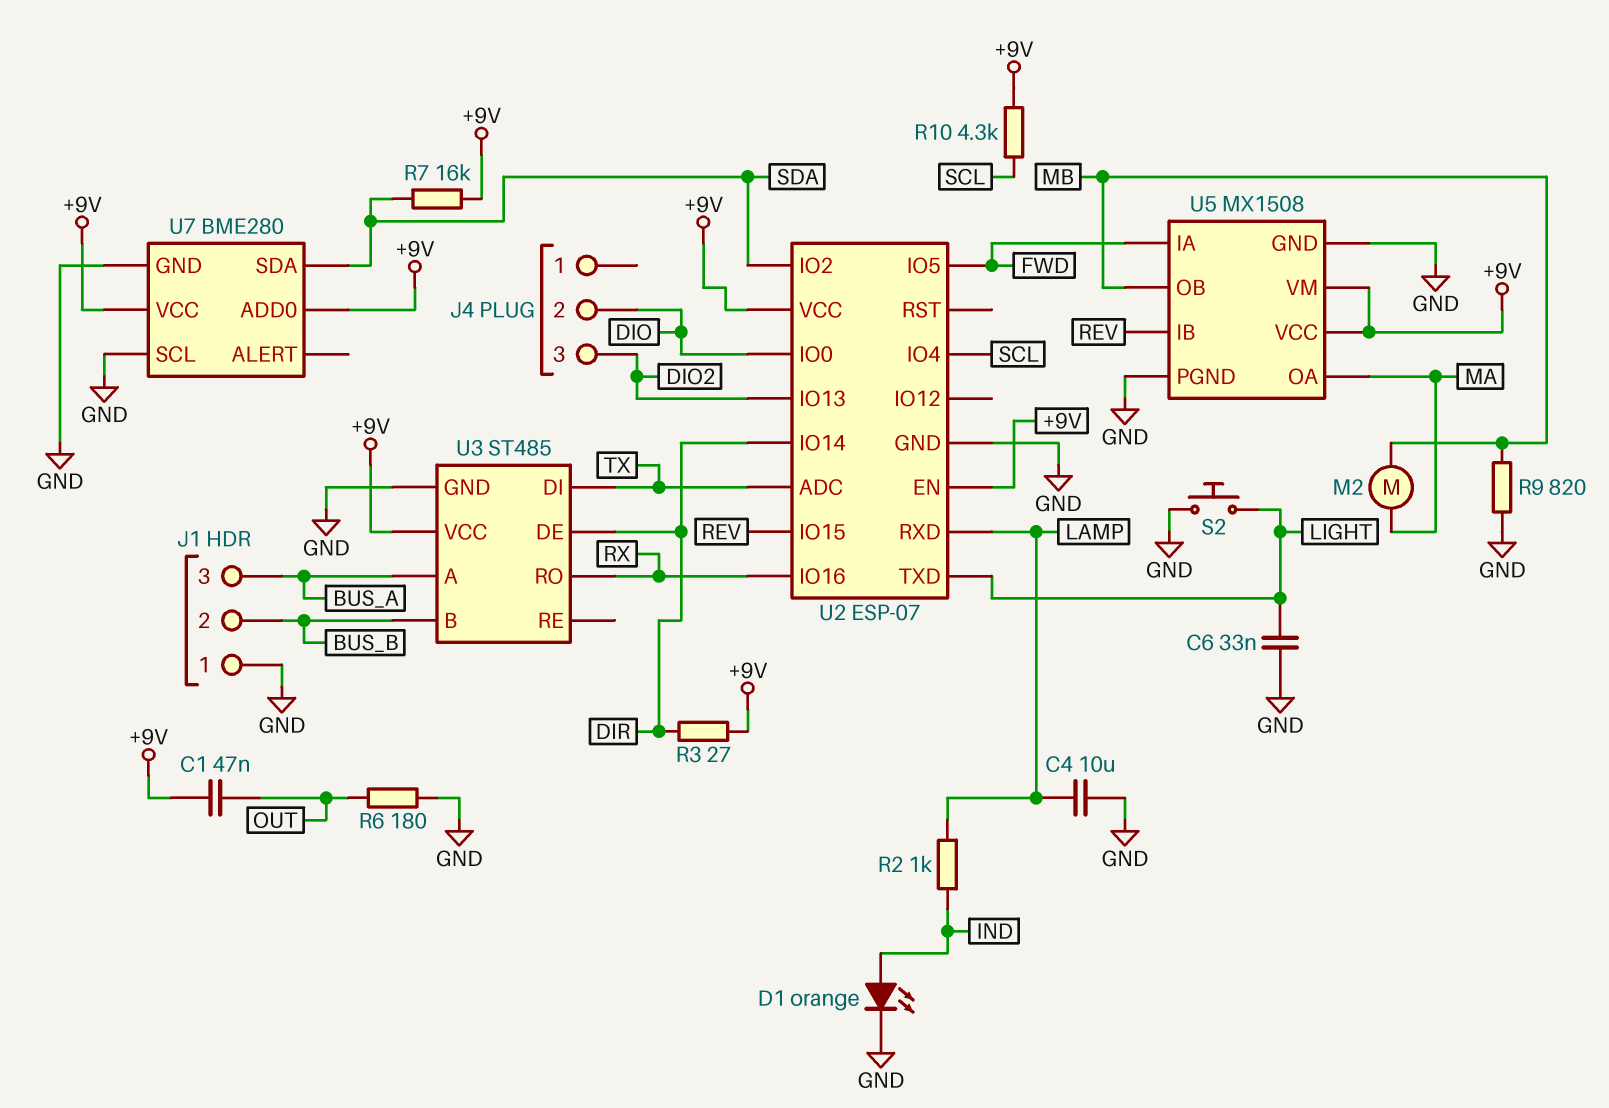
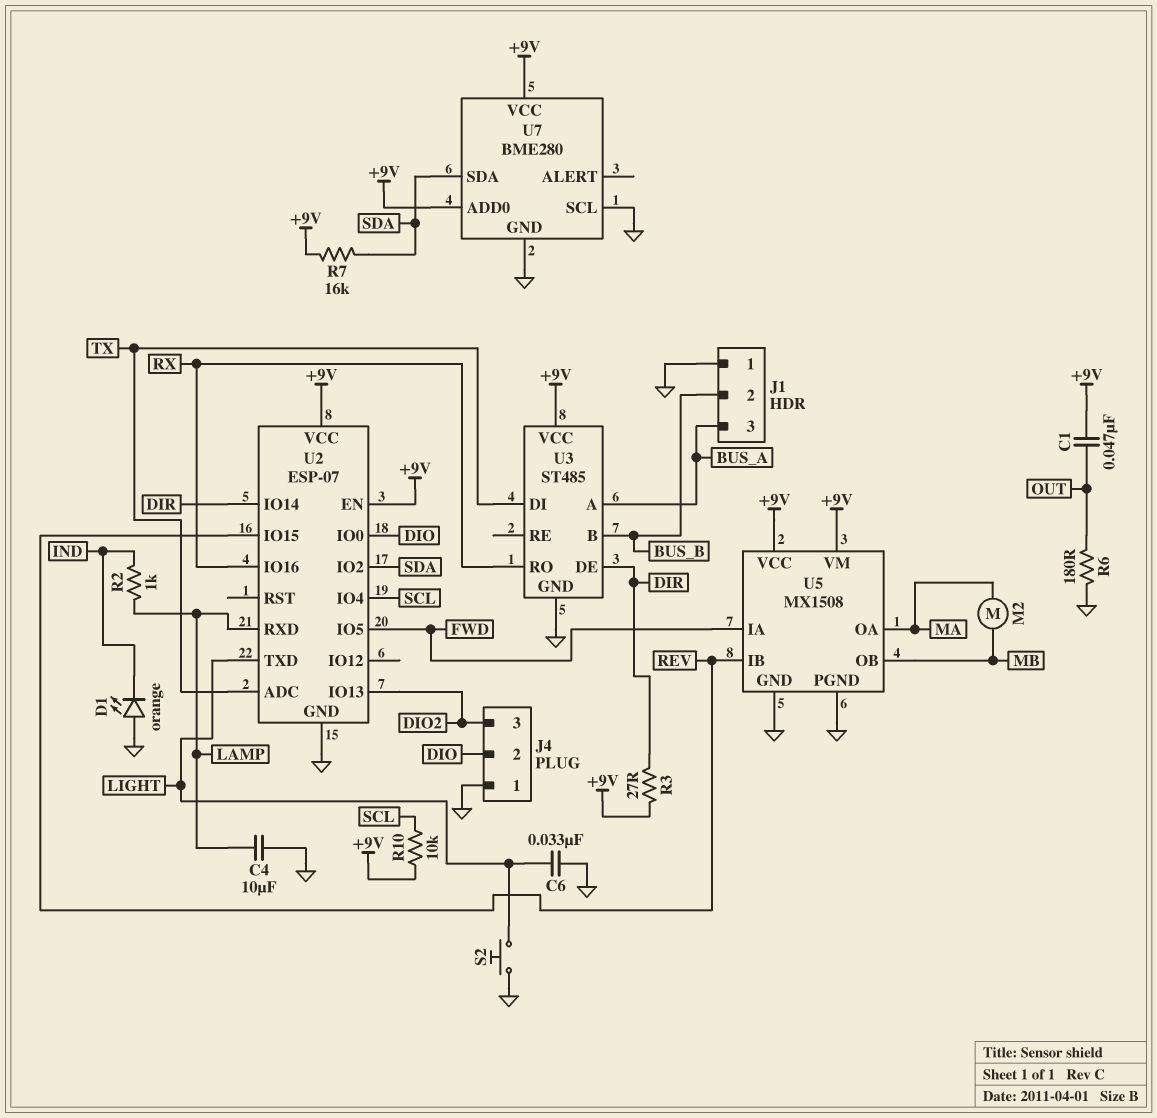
D1: LED orange (A IND, K GND) -> LED orange (A GND, K IND)
J4 pin 1: none -> GND
R9: 820 (GND, MB) -> none
R10: 4.3k (+9V, SCL) -> 10k (+9V, SCL)

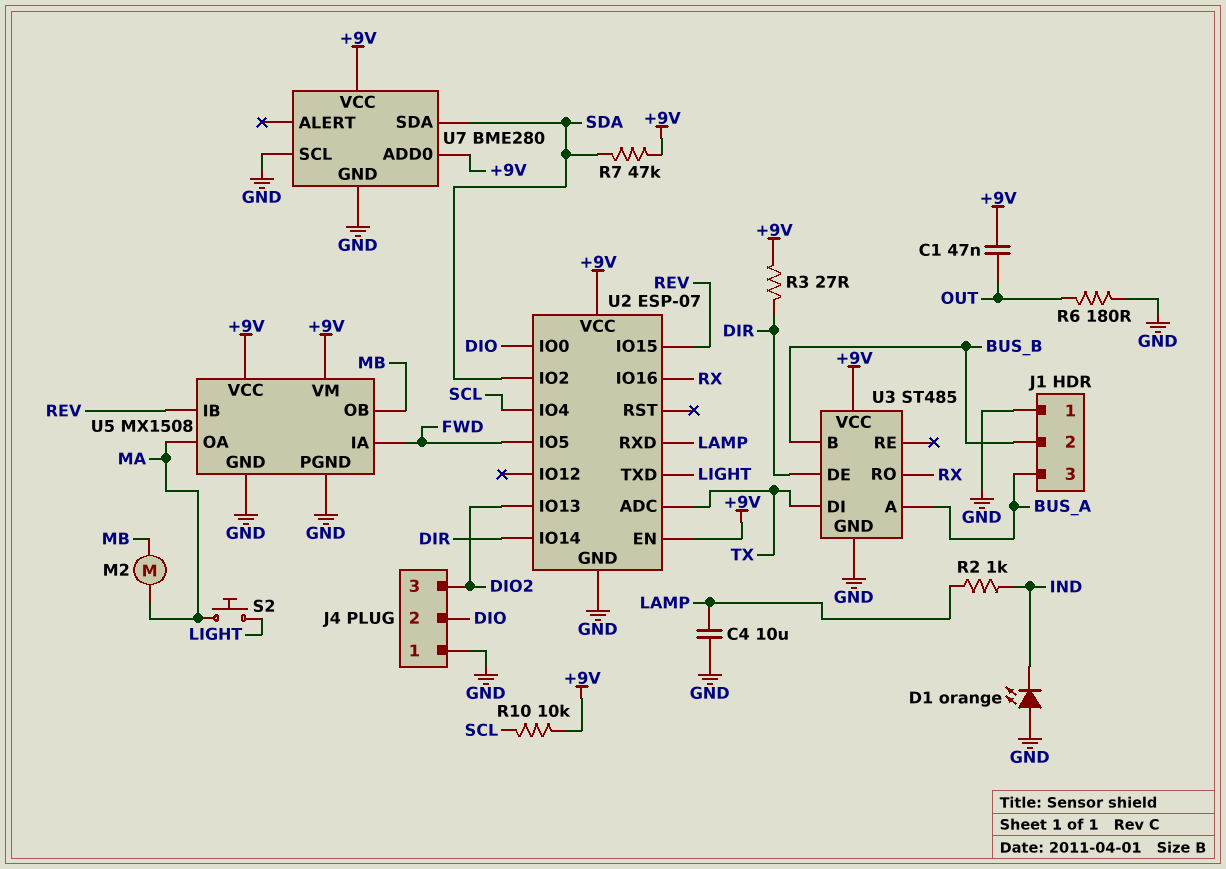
C6: 33nF (GND, LIGHT) -> none
R7: 16k (+9V, SDA) -> 47k (+9V, SDA)
S2: button (GND, LIGHT) -> button (LIGHT, MA)

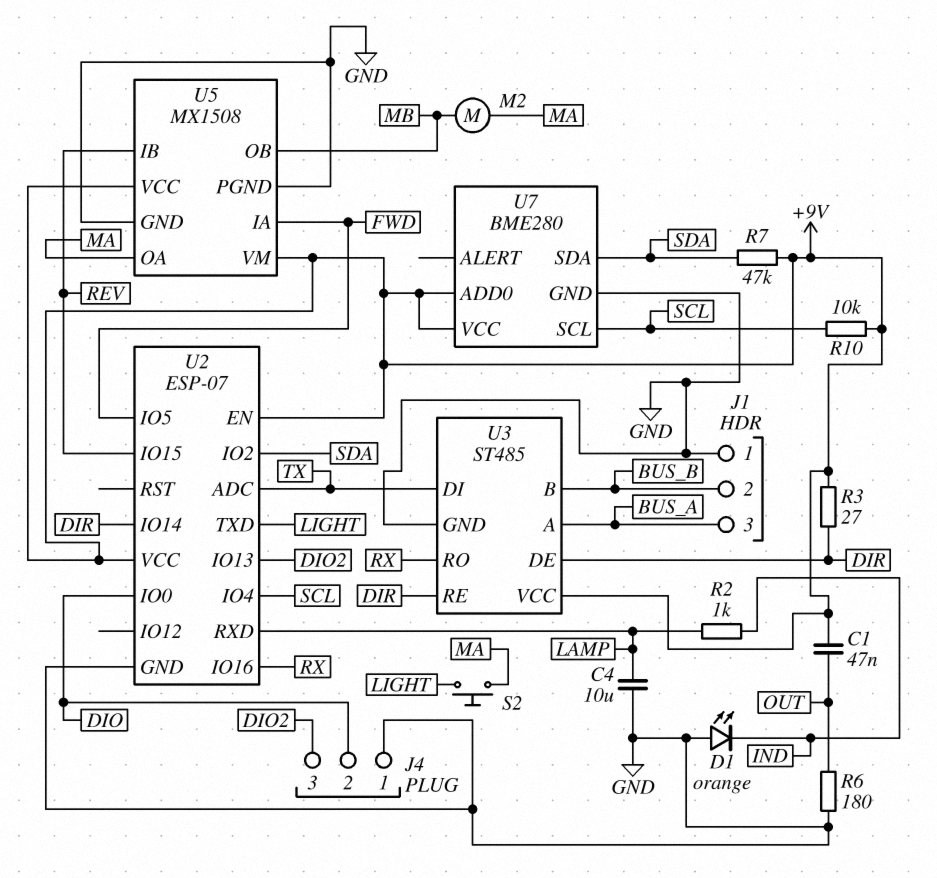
U3 pin RE: none -> DIR
U7 pin SCL: GND -> SCL

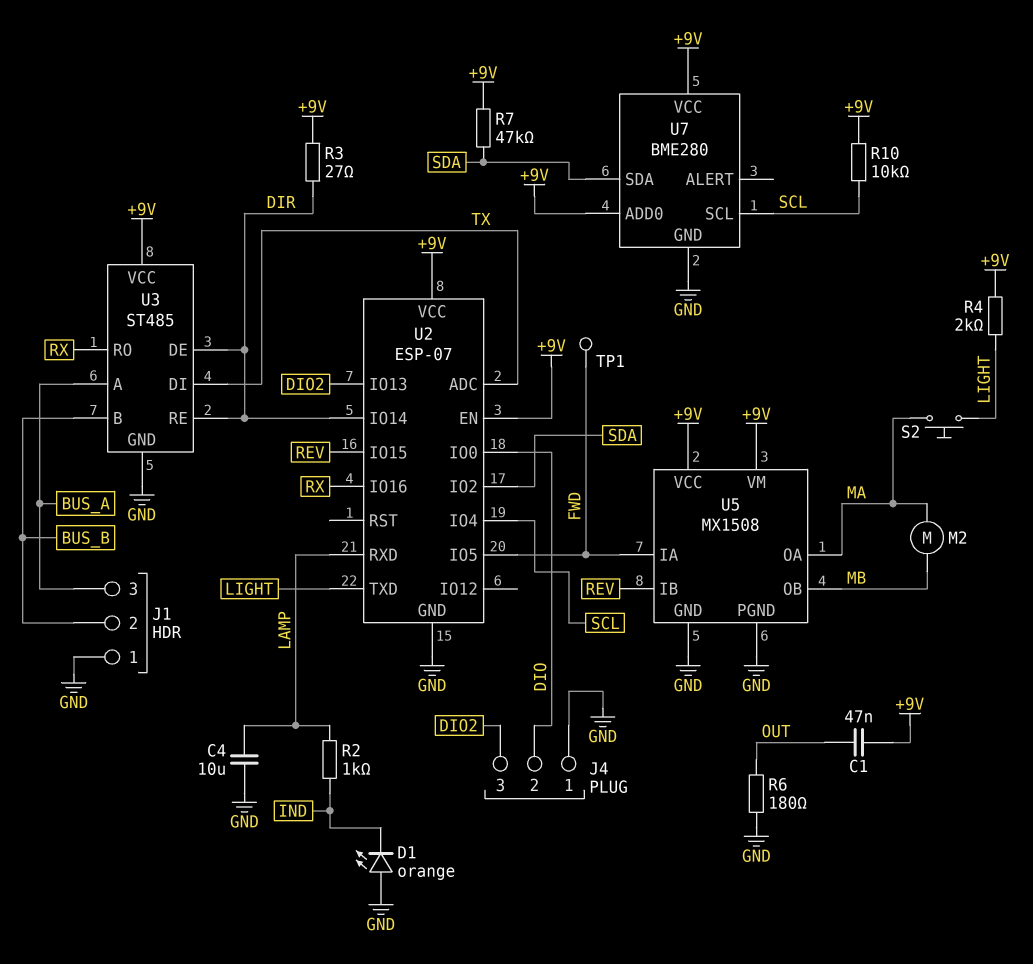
R4: none -> 2k (+9V, LIGHT)
TP1: none -> test point (FWD)

